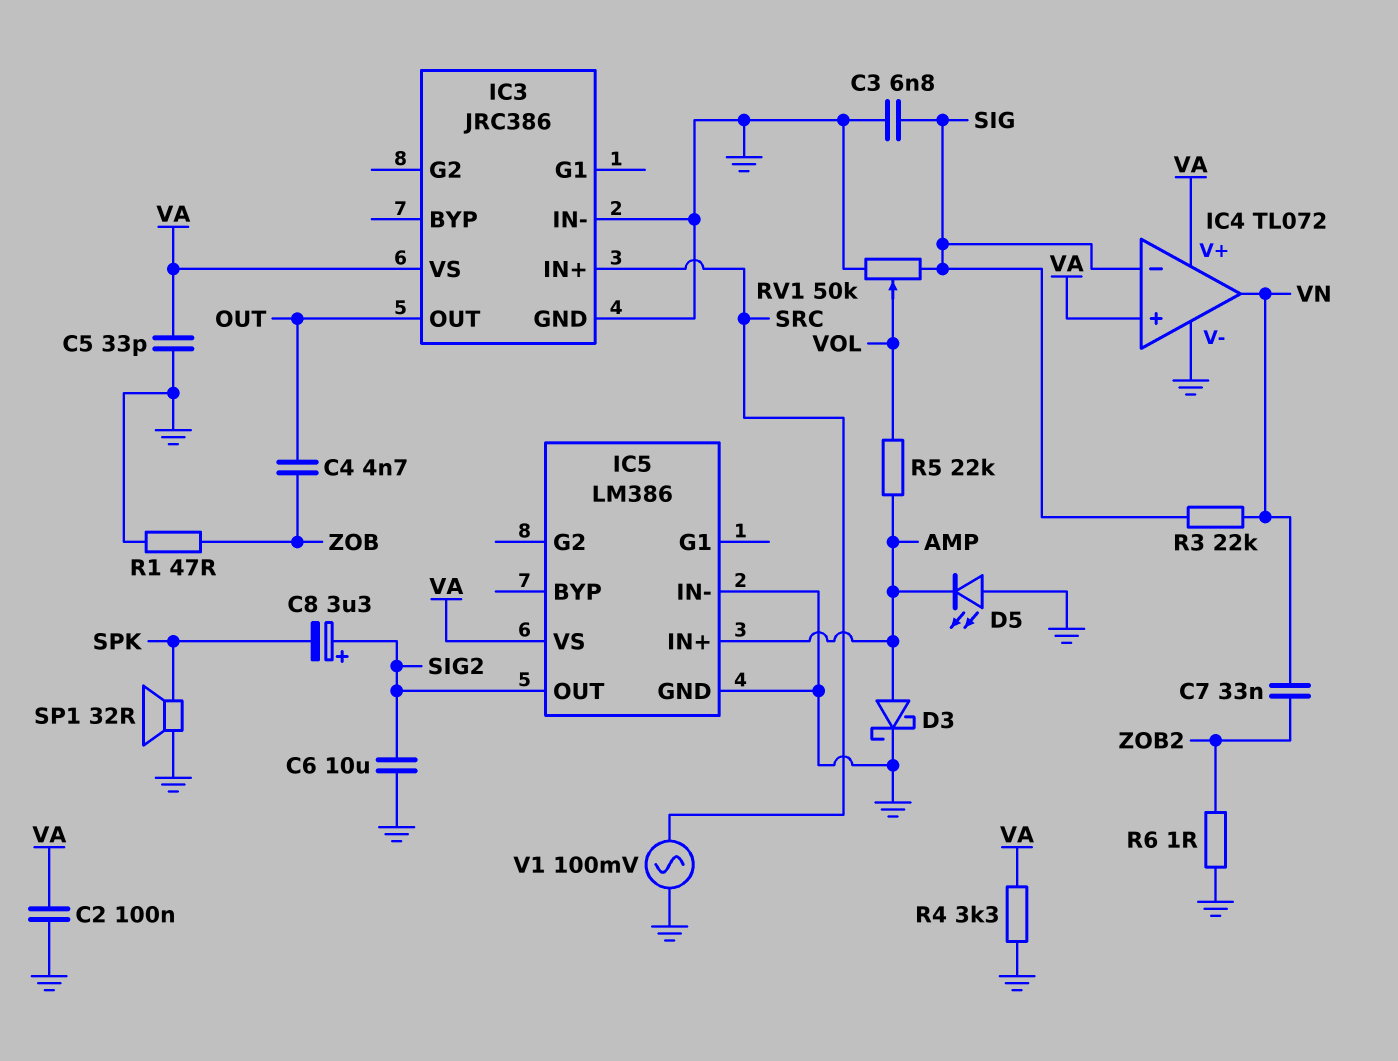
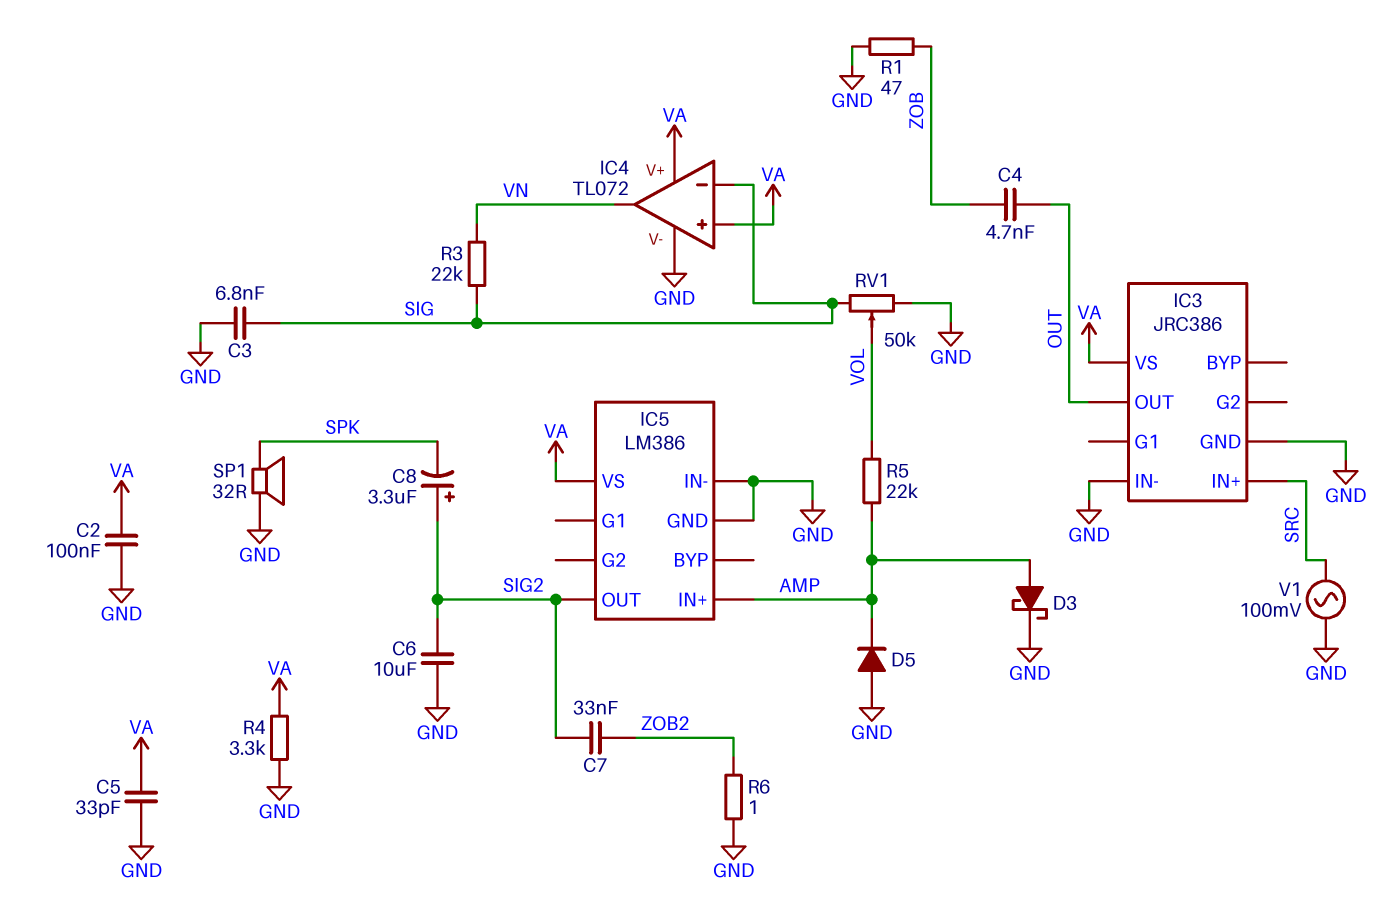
C7: 33nF (VN, ZOB2) -> 33nF (SIG2, ZOB2)
D5: LED (A GND, K AMP) -> diode (A GND, K AMP)

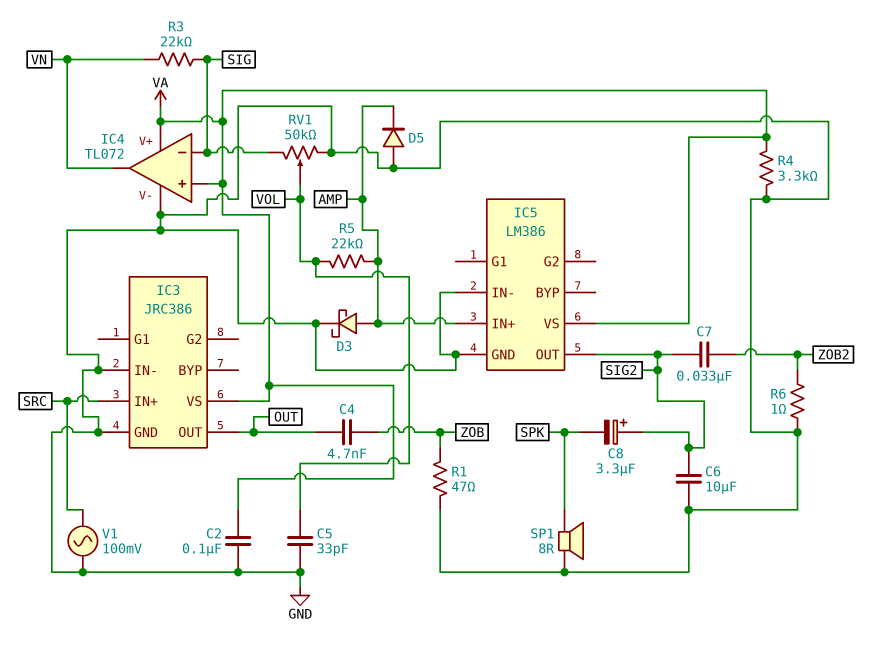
C3: 6.8nF (GND, SIG) -> none
C5: 33pF (GND, VA) -> 33pF (GND, VOL)
SP1: speaker 32R (GND, SPK) -> speaker 8R (GND, SPK)

